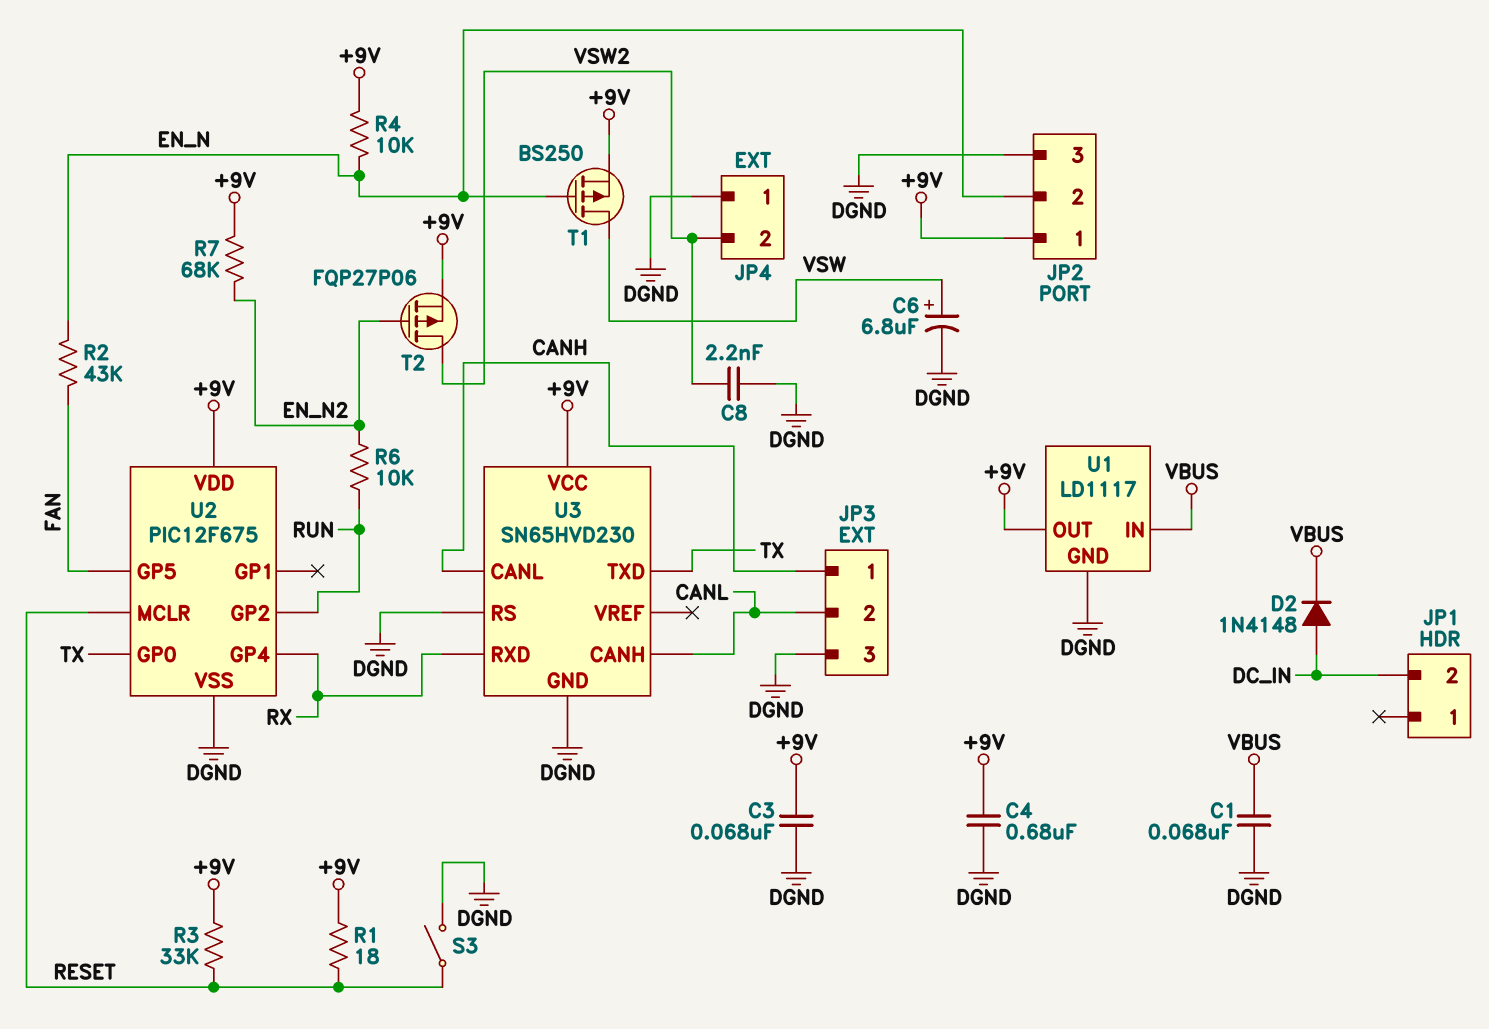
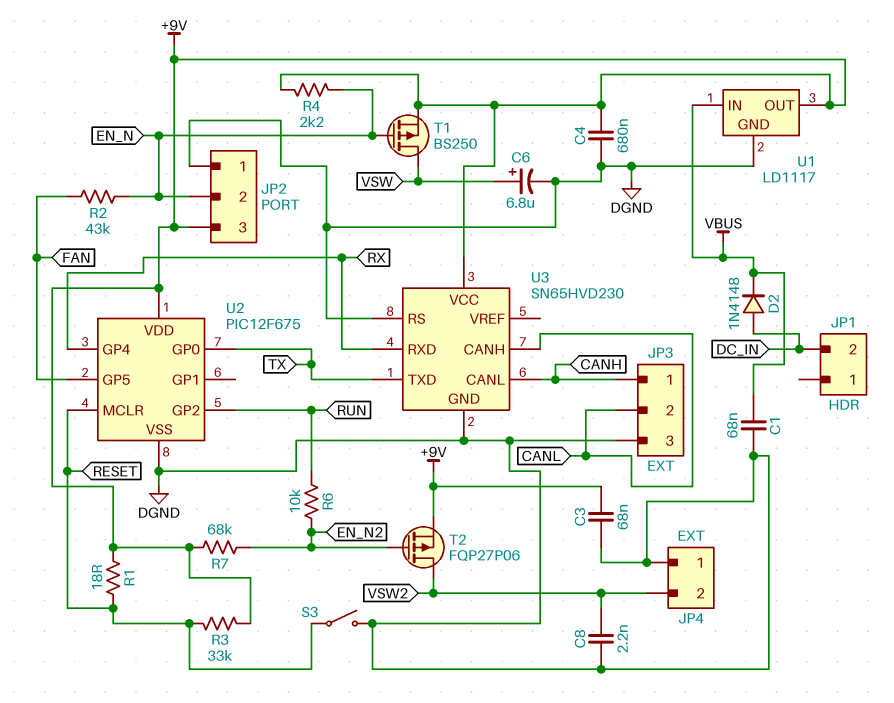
JP2 pin 1: +9V -> DGND
JP2 pin 3: DGND -> +9V
R4: 10k (+9V, EN_N) -> 2.2k (+9V, EN_N)

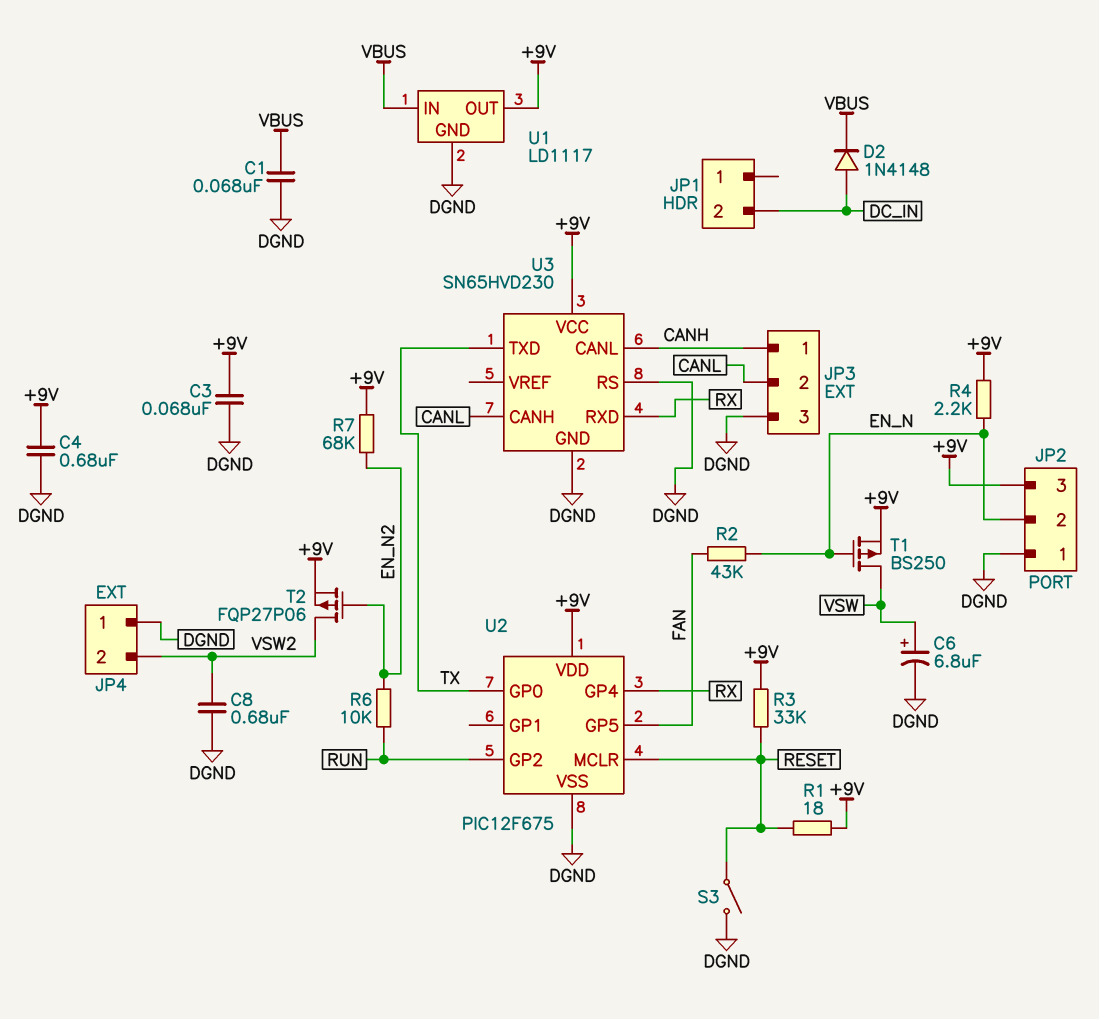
C8: 2.2nF (DGND, VSW2) -> 680nF (DGND, VSW2)

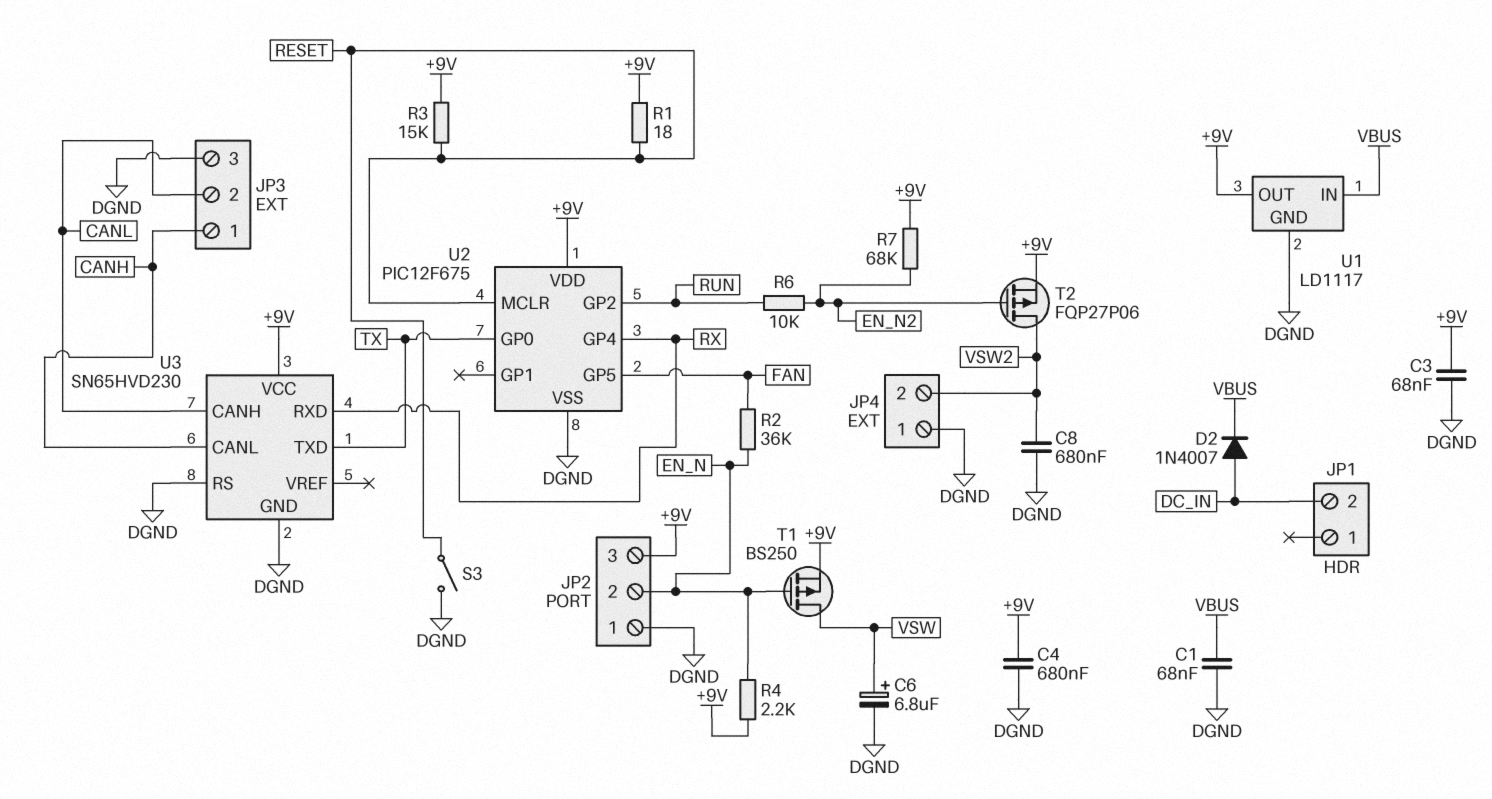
D2: diode 1N4148 (A DC_IN, K VBUS) -> diode 1N4007 (A DC_IN, K VBUS)
R2: 43k (EN_N, FAN) -> 36k (EN_N, FAN)
R3: 33k (+9V, RESET) -> 15k (+9V, RESET)

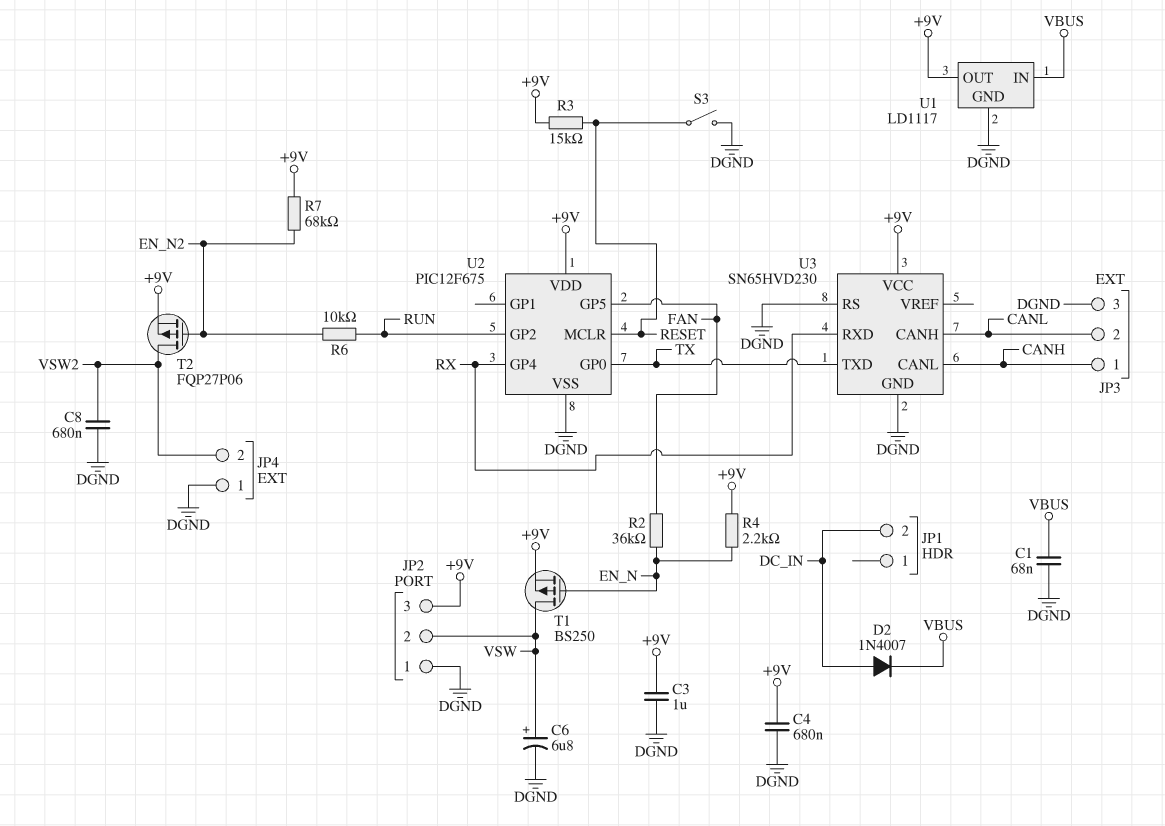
C3: 68nF (+9V, DGND) -> 1uF (+9V, DGND)
JP2 pin 2: EN_N -> VSW
R1: 18 (+9V, RESET) -> none

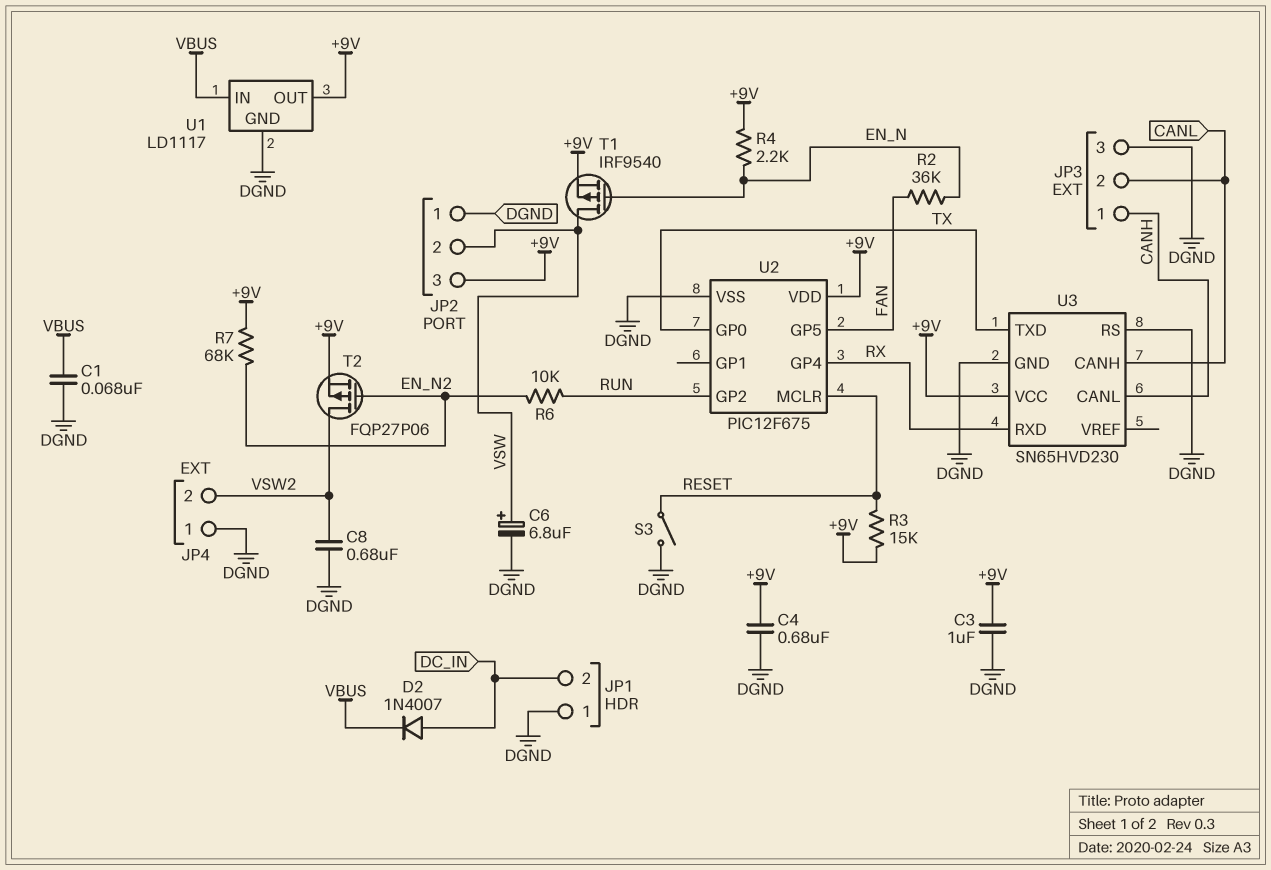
JP1 pin 1: none -> DGND
T1: PMOS BS250 (G EN_N, D VSW, S +9V) -> PMOS IRF9540 (G EN_N, D VSW, S +9V)

